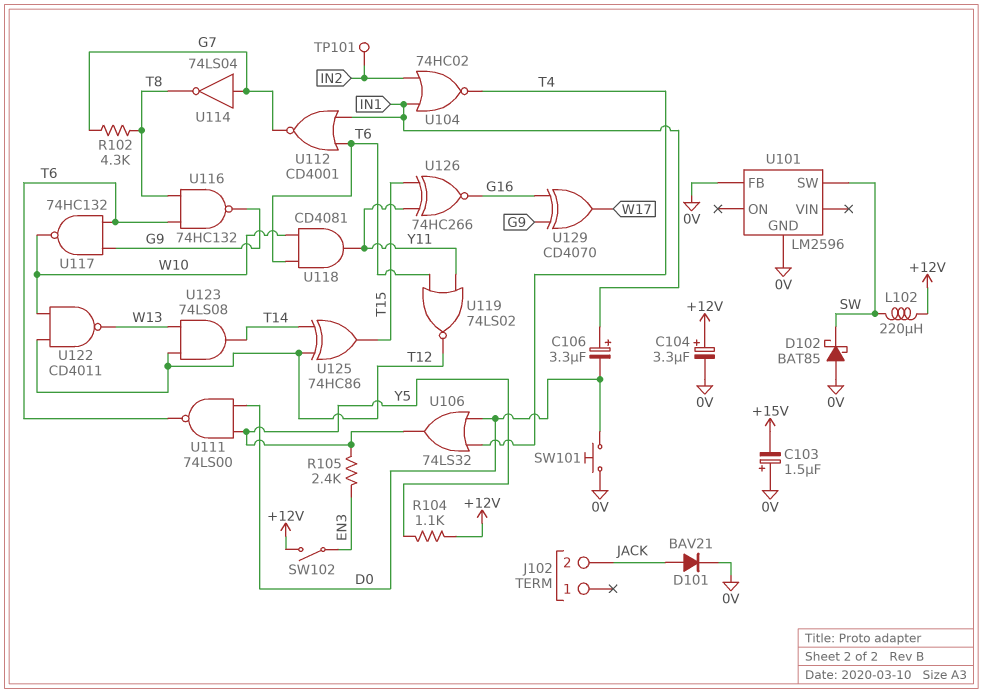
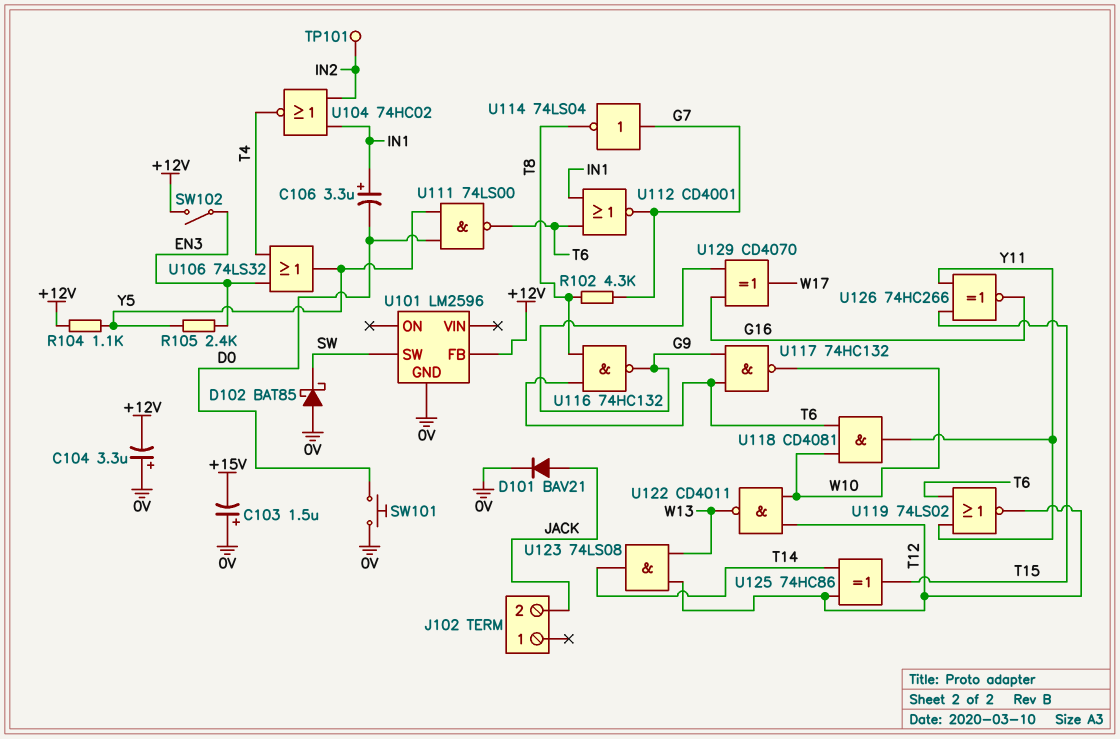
C104: 3.3uF (plus +12V, minus 0V) -> 3.3uF (plus 0V, minus +12V)
L102: 220uH (+12V, SW) -> none
U101 pin FB: 0V -> +12V
U106: OR 74LS32 (in D0, in T4, out Y5) -> OR 74LS32 (in EN3, in T4, out Y5)

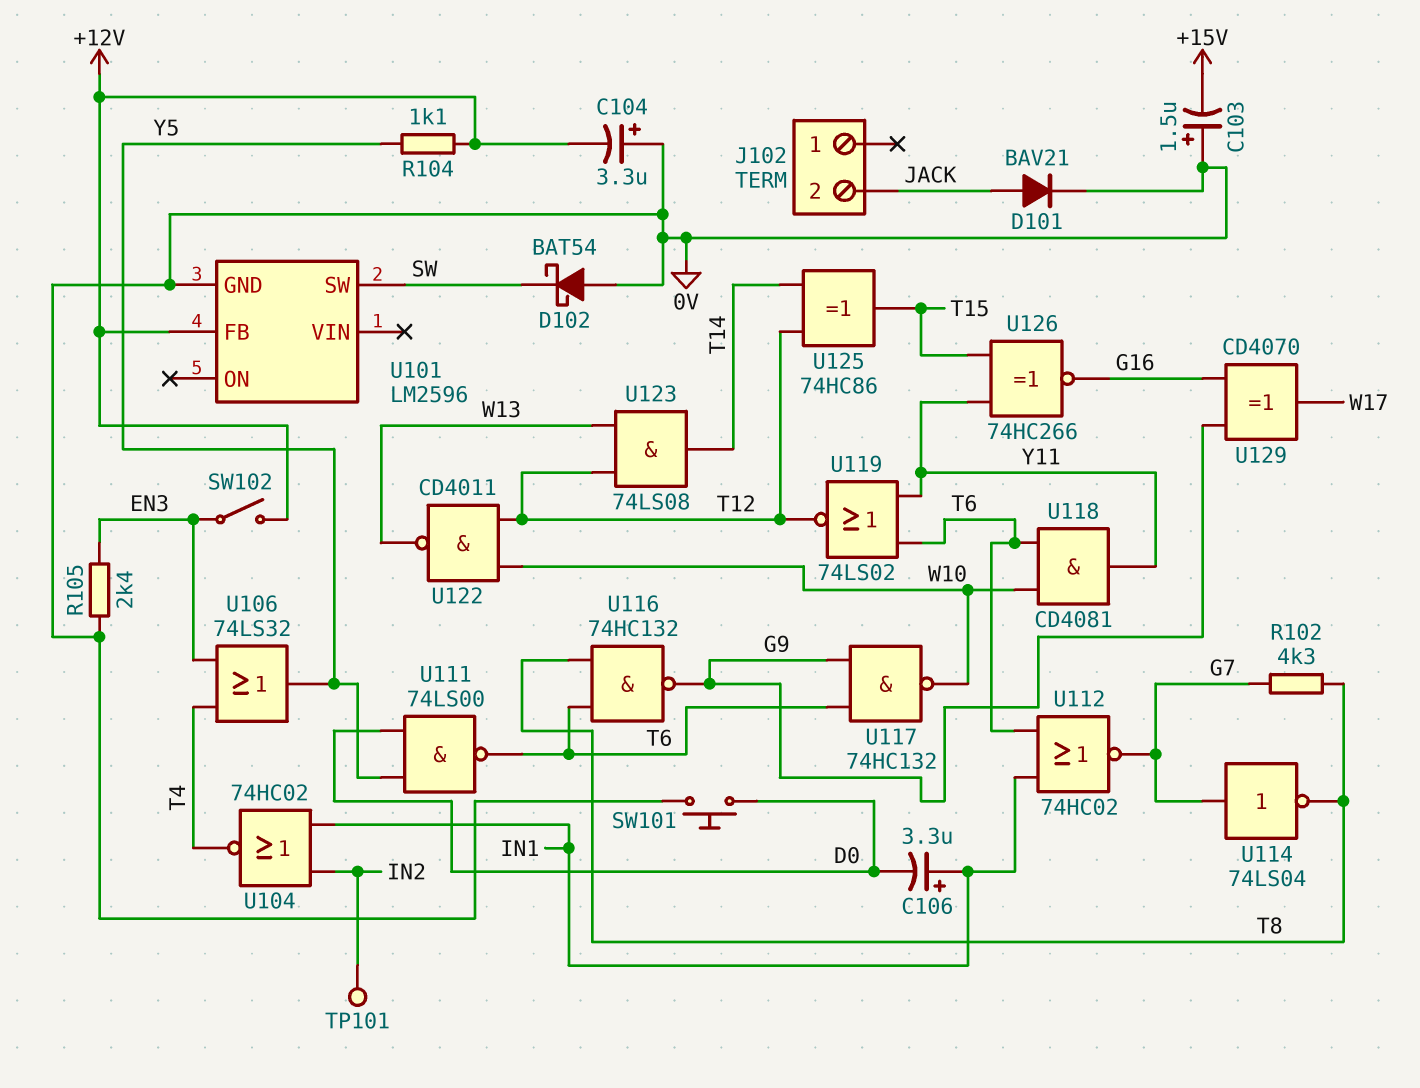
D102: schottky BAT85 (A 0V, K SW) -> schottky BAT54 (A 0V, K SW)
R105: 2.4k (EN3, Y5) -> 2.4k (0V, EN3)
U112: NOR CD4001 (in IN1, in T6, out G7) -> NOR 74HC02 (in IN1, in T6, out G7)

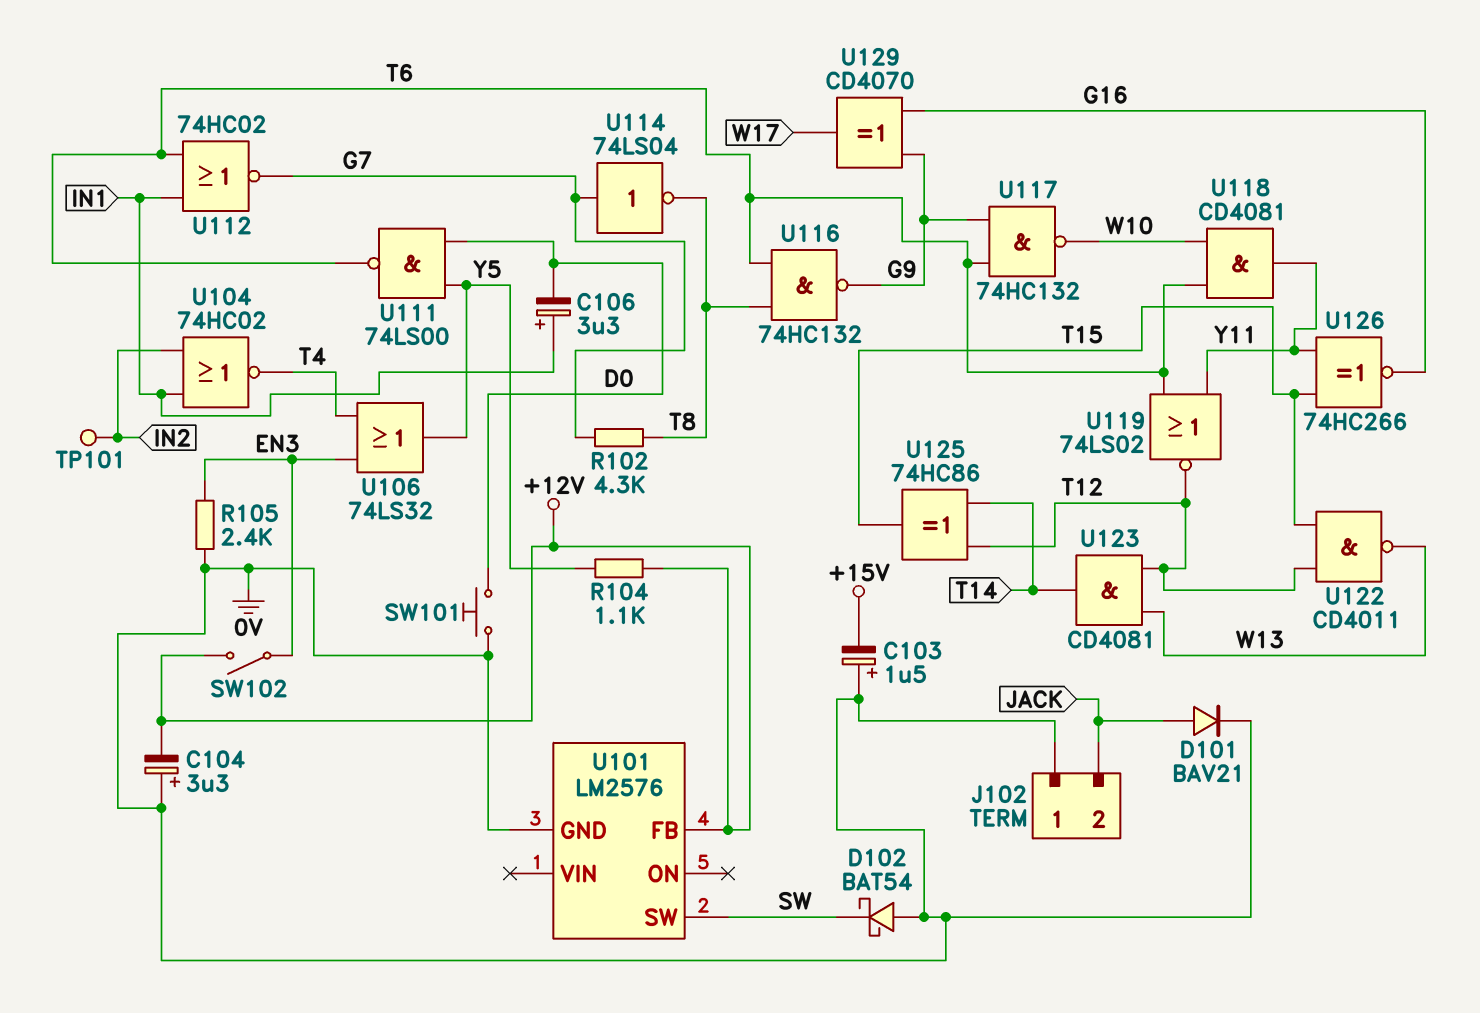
J102 pin 1: none -> 0V
U101: LM2596 -> LM2576
U122: NAND CD4011 (in T12, in W10, out W13) -> NAND CD4011 (in T12, in T15, out W13)
U123: AND 74LS08 (in T12, in W13, out T14) -> AND CD4081 (in T12, in W13, out T14)

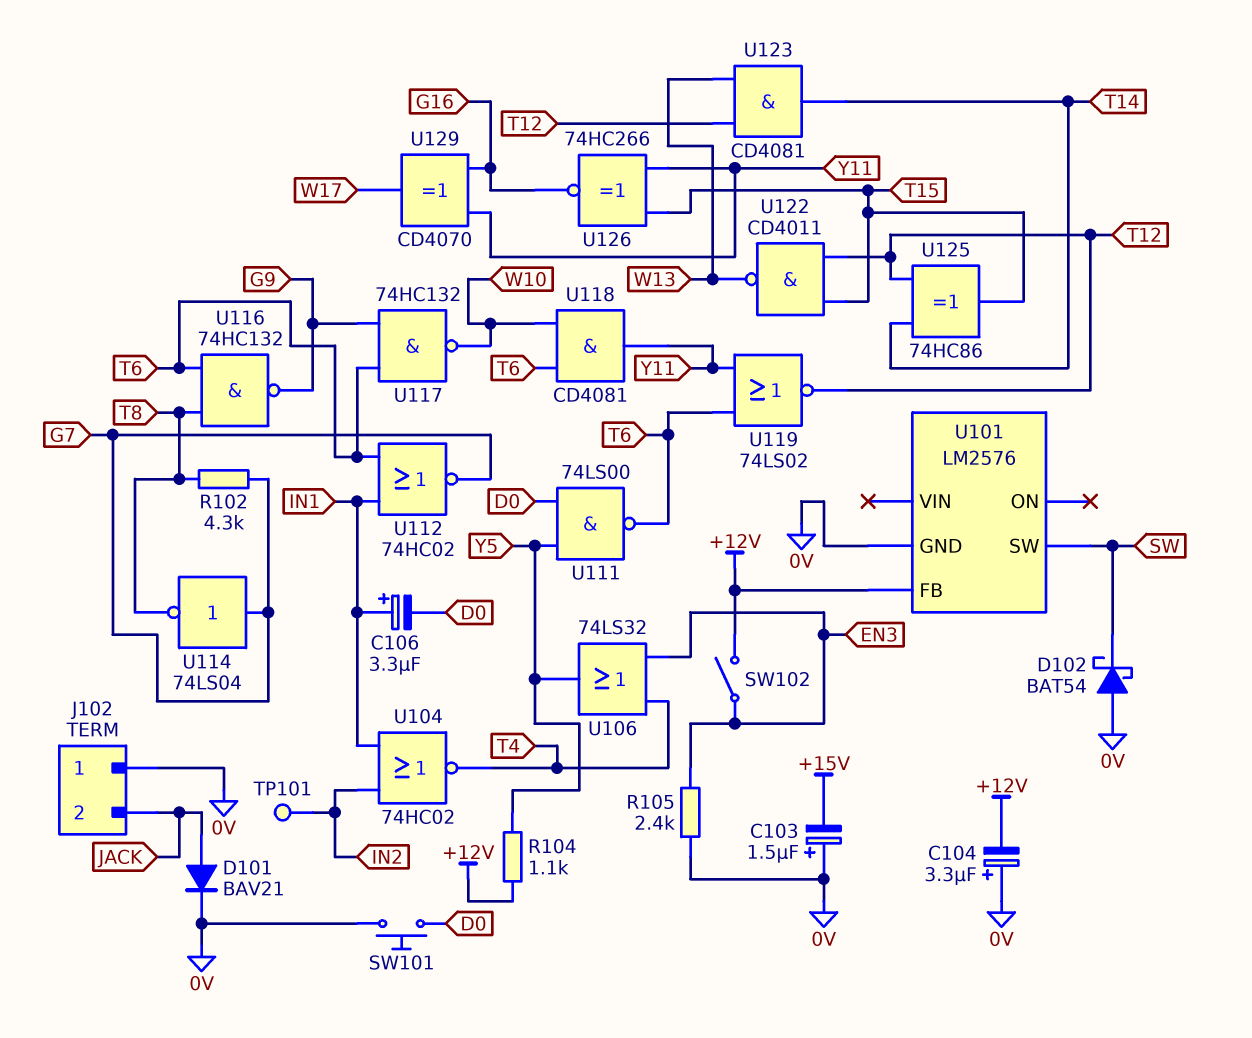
U129: XOR CD4070 (in G9, in G16, out W17) -> XOR CD4070 (in G16, in Y11, out W17)

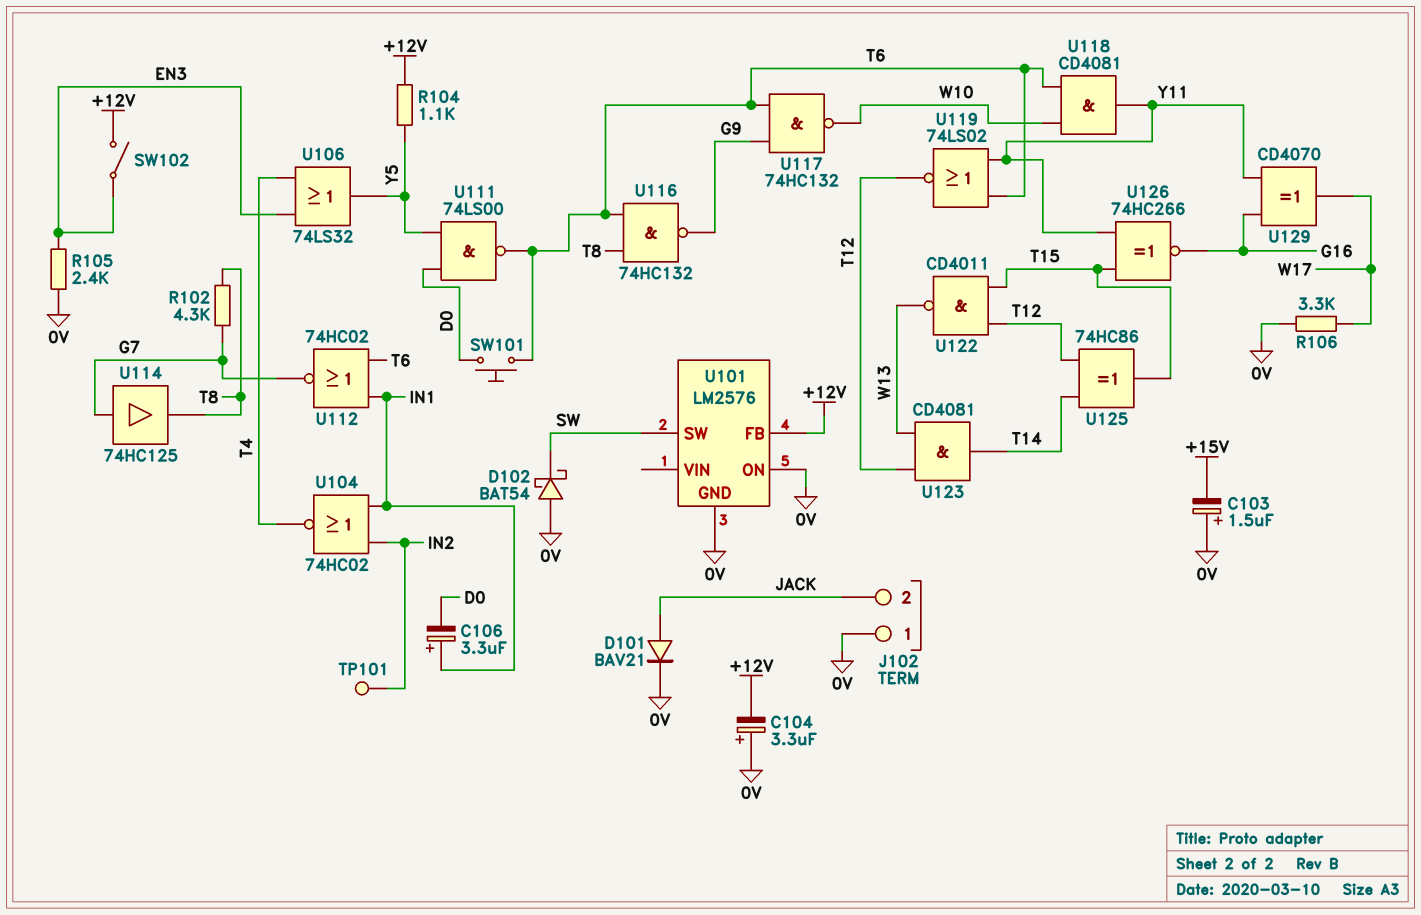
R106: none -> 3.3k (0V, W17)
SW101: button (0V, D0) -> button (D0, T6)
U101 pin ON: none -> 0V
U114: NOT 74LS04 (in G7, out T8) -> buffer 74HC125 (in G7, out T8)

